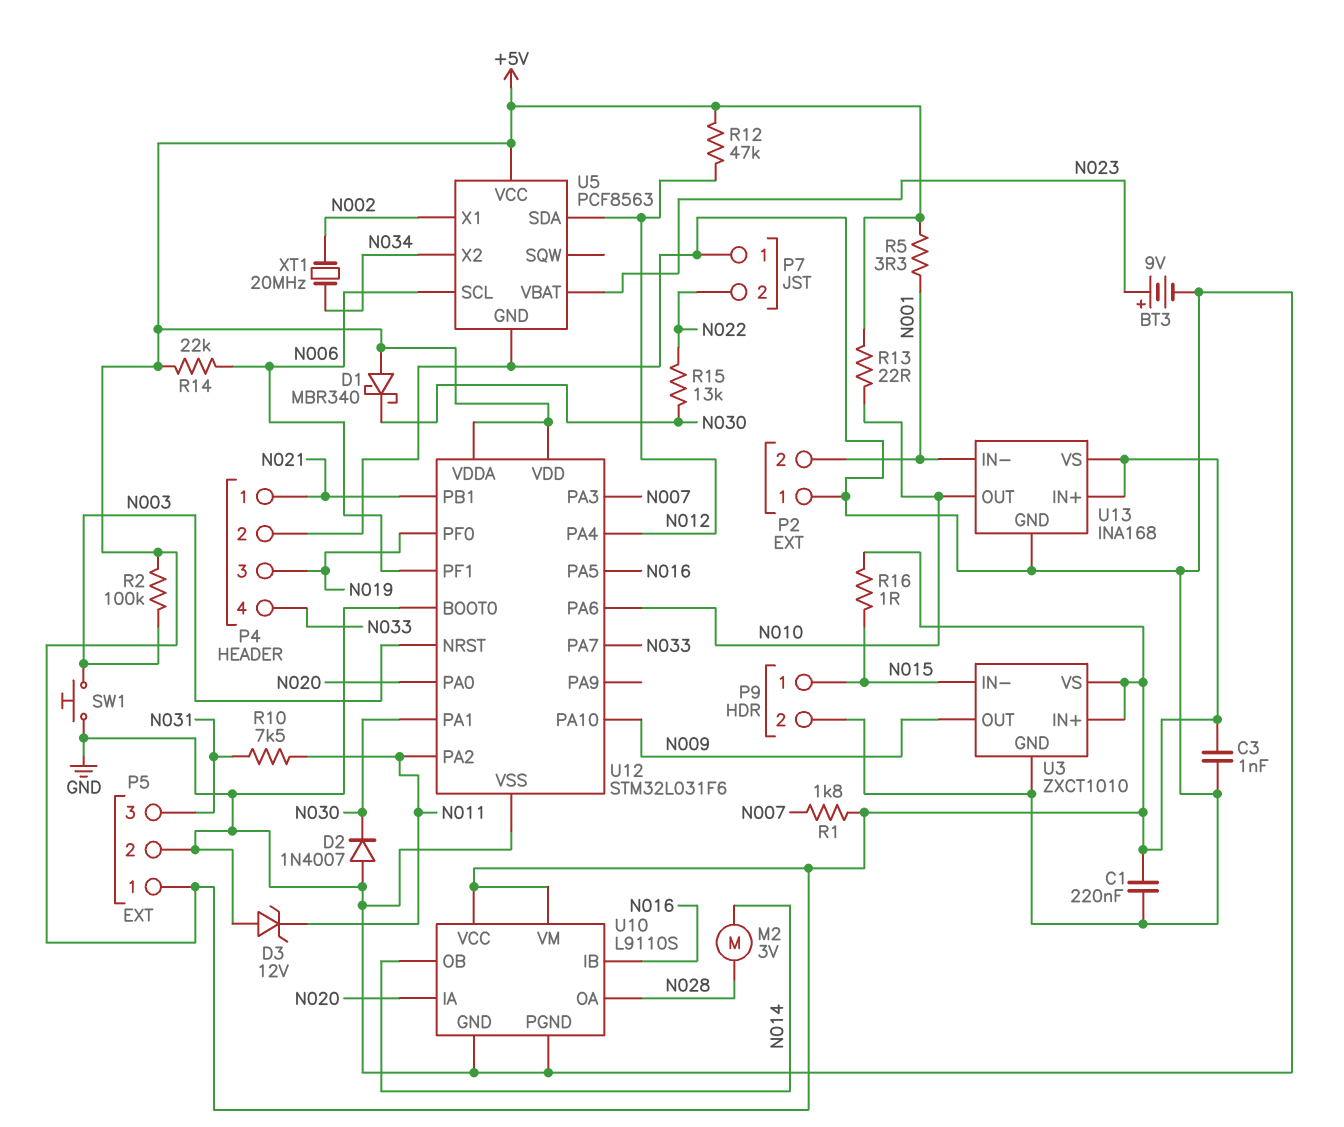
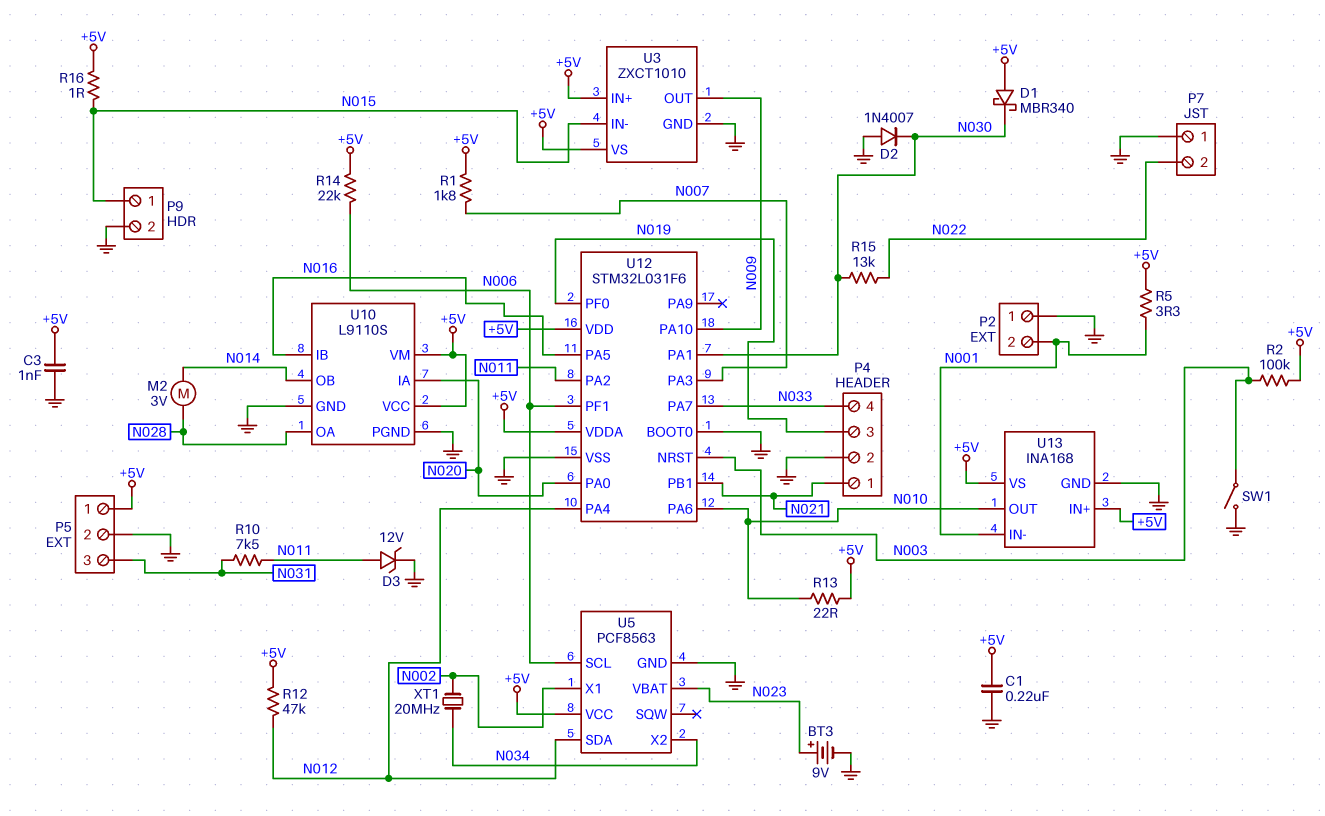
D3: zener 12V (A GND, K N011) -> zener 12V (A N011, K GND)
SW1: button (GND, N003) -> switch (GND, N003)

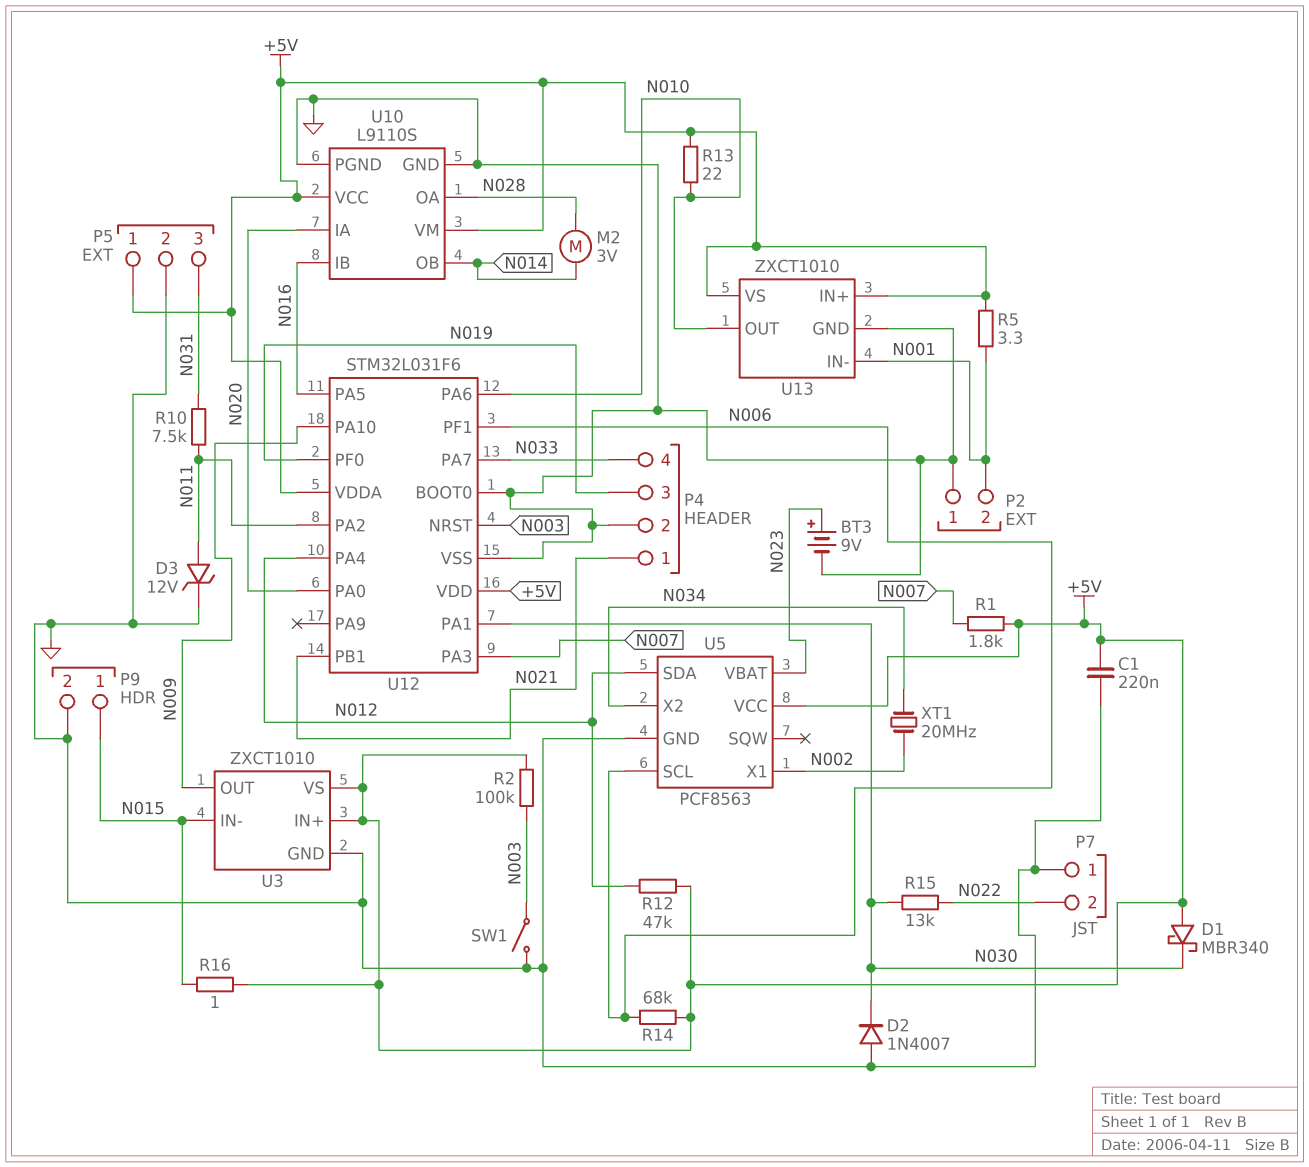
C3: 1nF (+5V, GND) -> none
R14: 22k (+5V, N006) -> 68k (+5V, N006)
U13: INA168 -> ZXCT1010

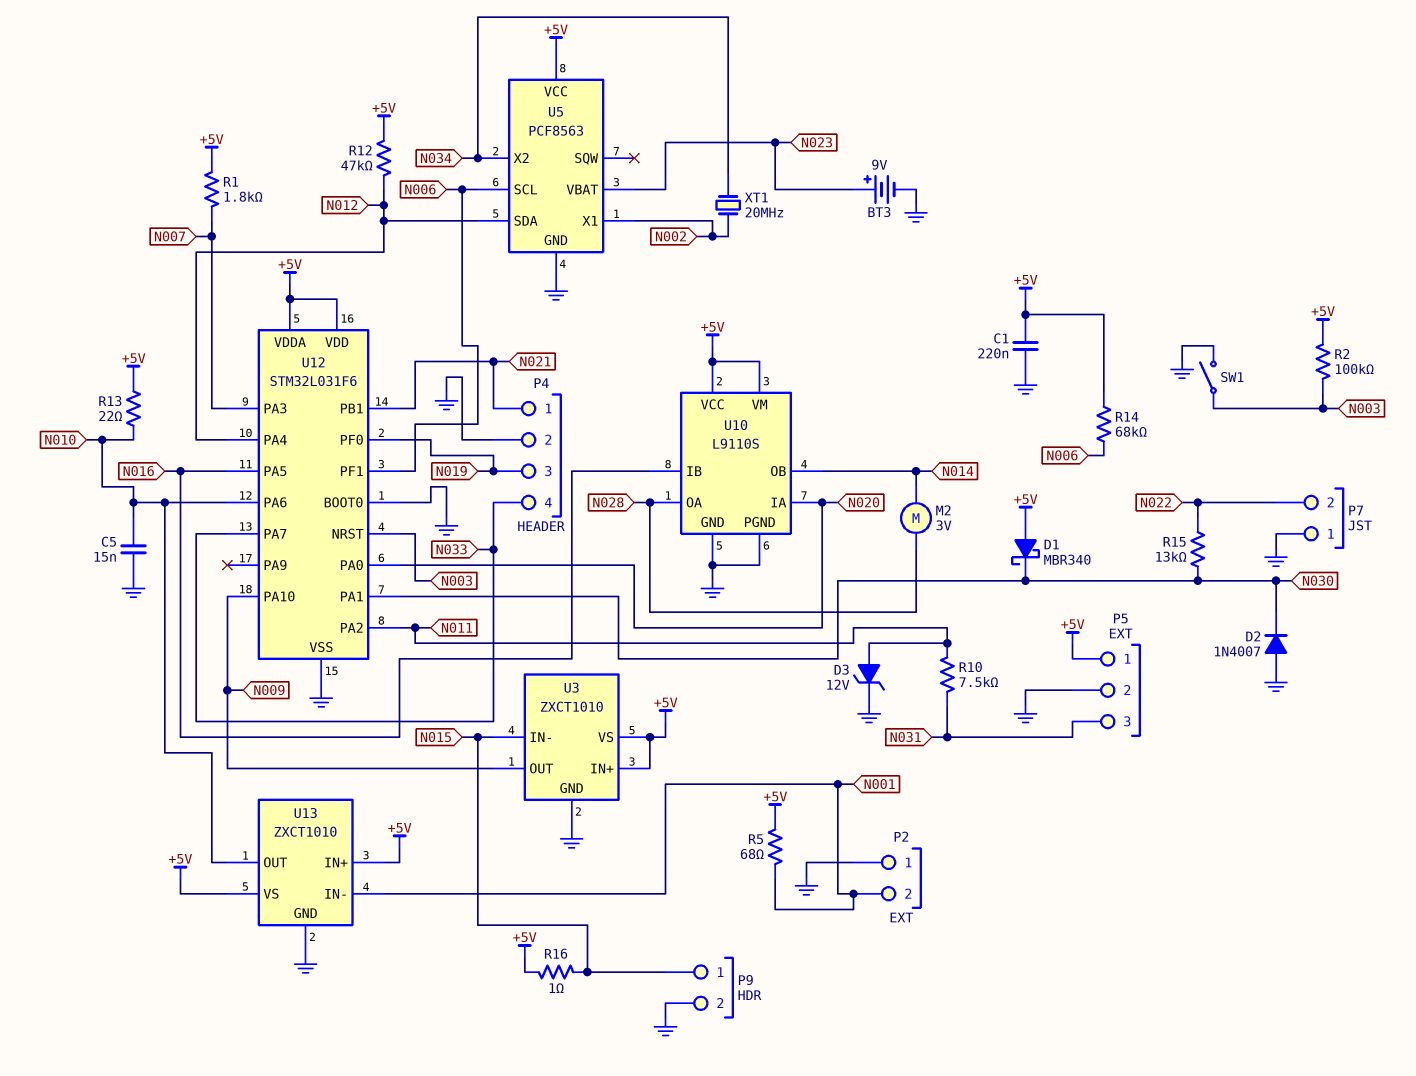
C5: none -> 15nF (GND, N010)
R5: 3.3 (+5V, N001) -> 68 (+5V, N001)

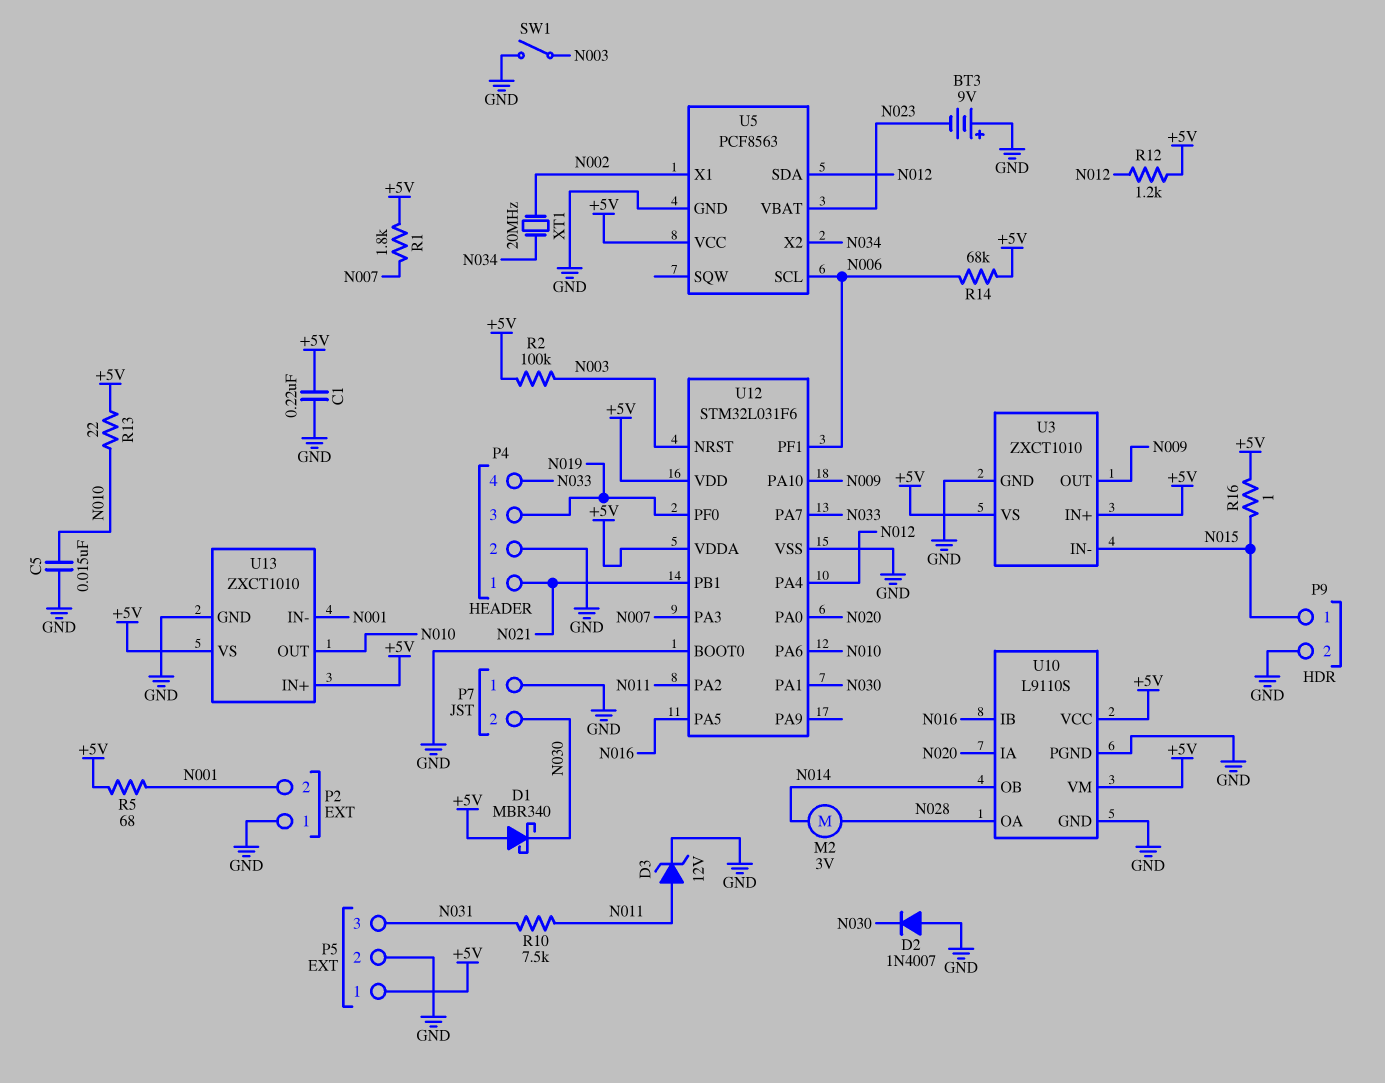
BT3: 9V (plus N023, minus GND) -> 9V (plus GND, minus N023)
P7 pin 2: N022 -> N030
R12: 47k (+5V, N012) -> 1.2k (+5V, N012)
R15: 13k (N022, N030) -> none

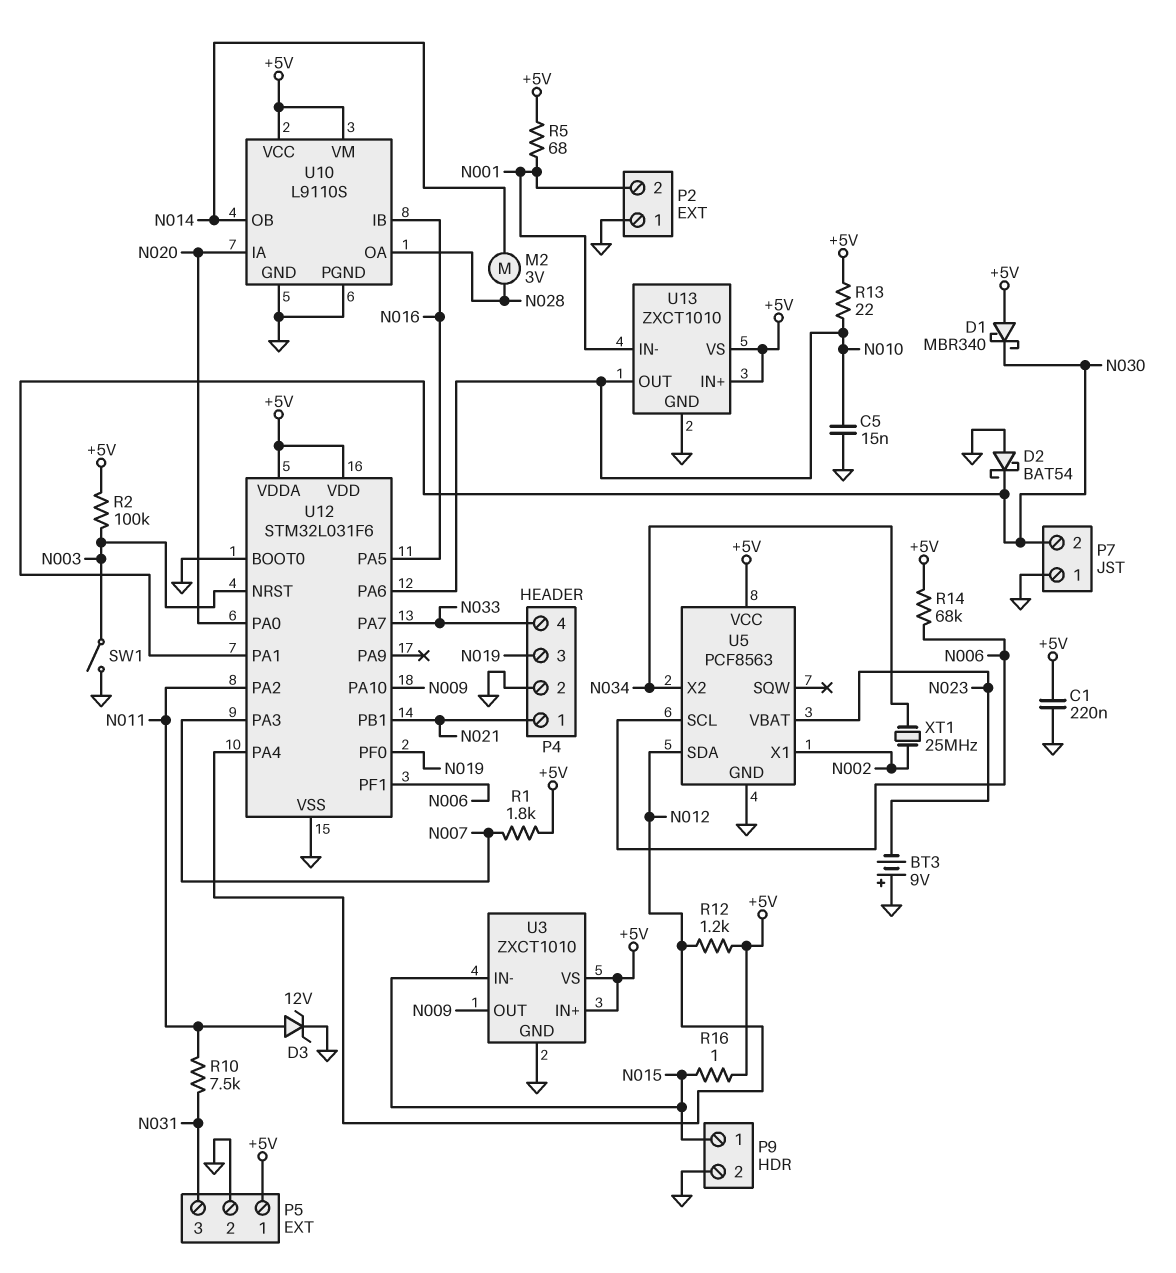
D2: diode 1N4007 (A GND, K N030) -> schottky BAT54 (A GND, K N030)
XT1: 20MHz (N002, N034) -> 25MHz (N002, N034)

